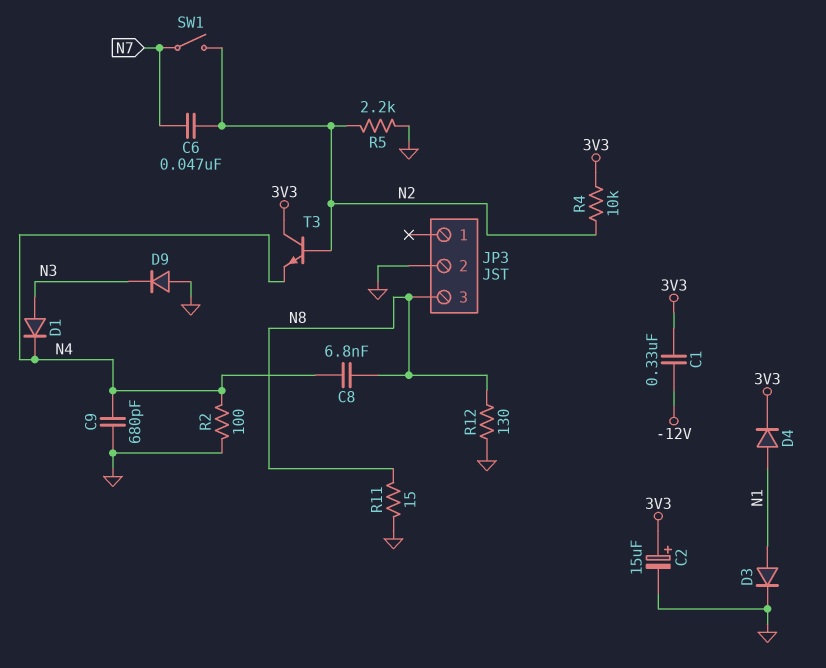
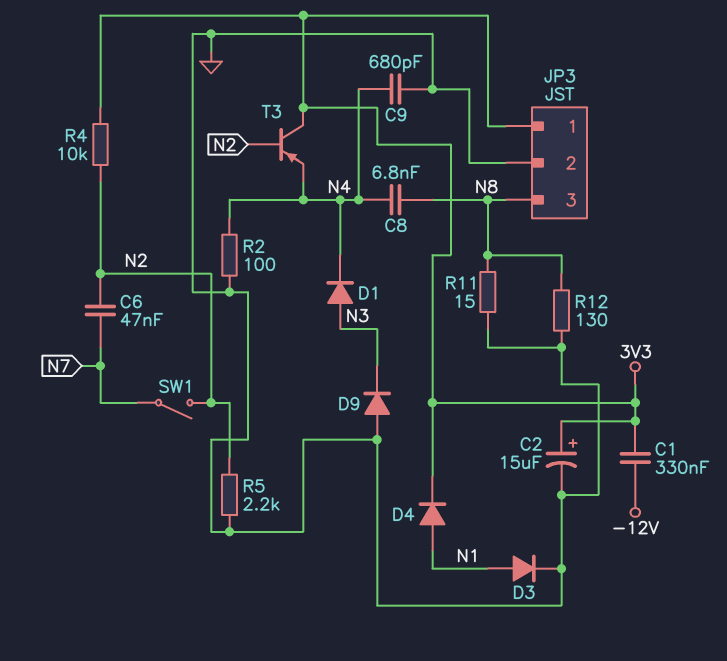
JP3 pin 1: none -> 3V3
T3: NPN (B N2, C 3V3, E N4) -> PNP (B N2, C 3V3, E N4)

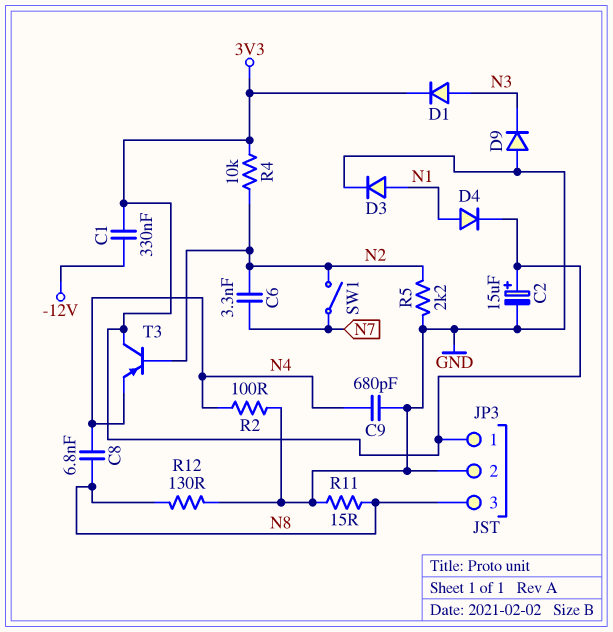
C6: 47nF (N2, N7) -> 3.3nF (N2, N7)
D1: diode (A N3, K N4) -> diode (A N3, K 3V3)

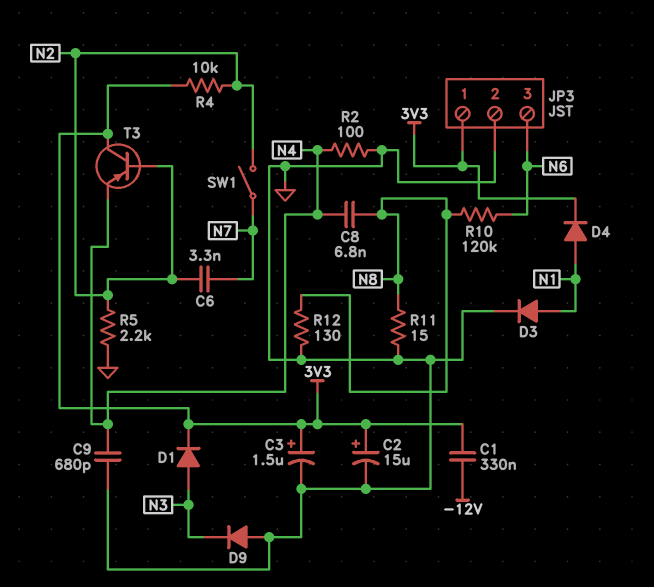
C3: none -> 1.5uF (plus 3V3, minus GND)
JP3 pin 3: N8 -> N6
R10: none -> 120k (N6, N8)

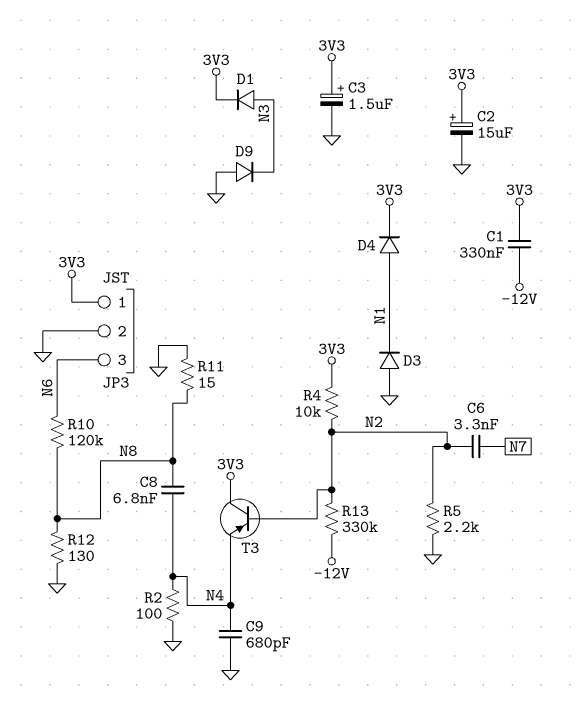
D3: diode (A N1, K GND) -> diode (A GND, K N1)
R13: none -> 330k (-12V, N2)
SW1: switch (N2, N7) -> none

